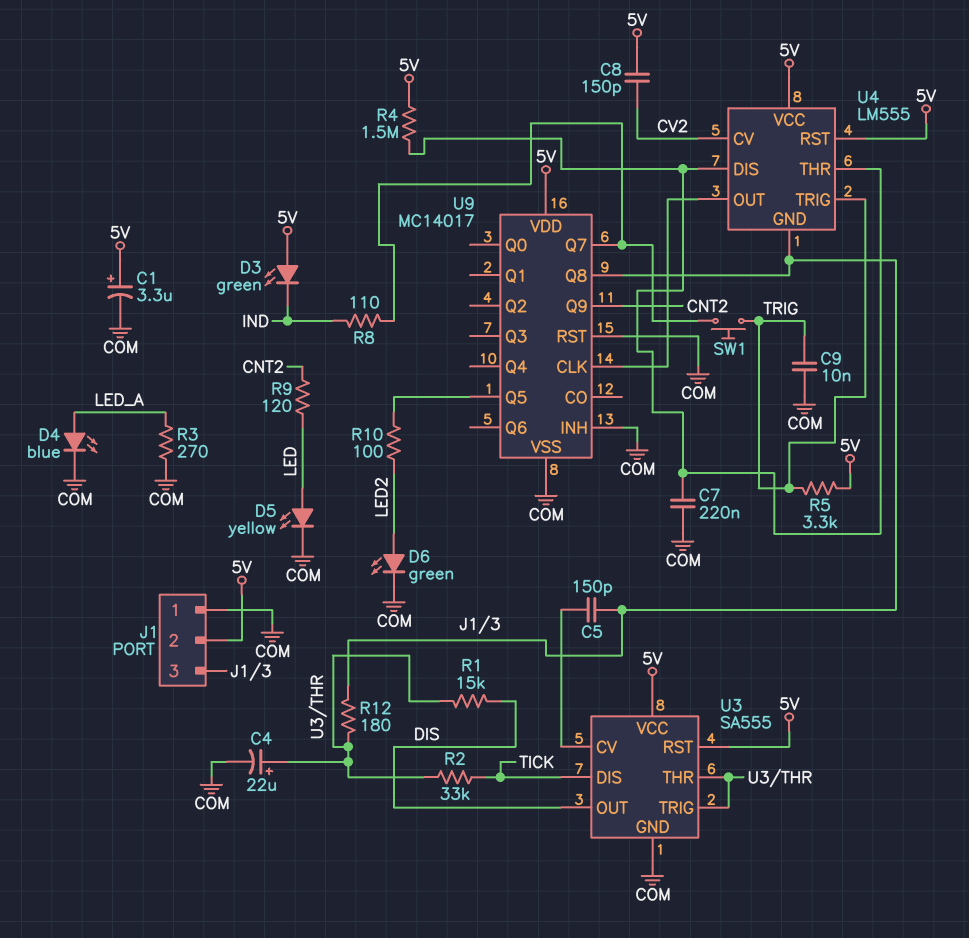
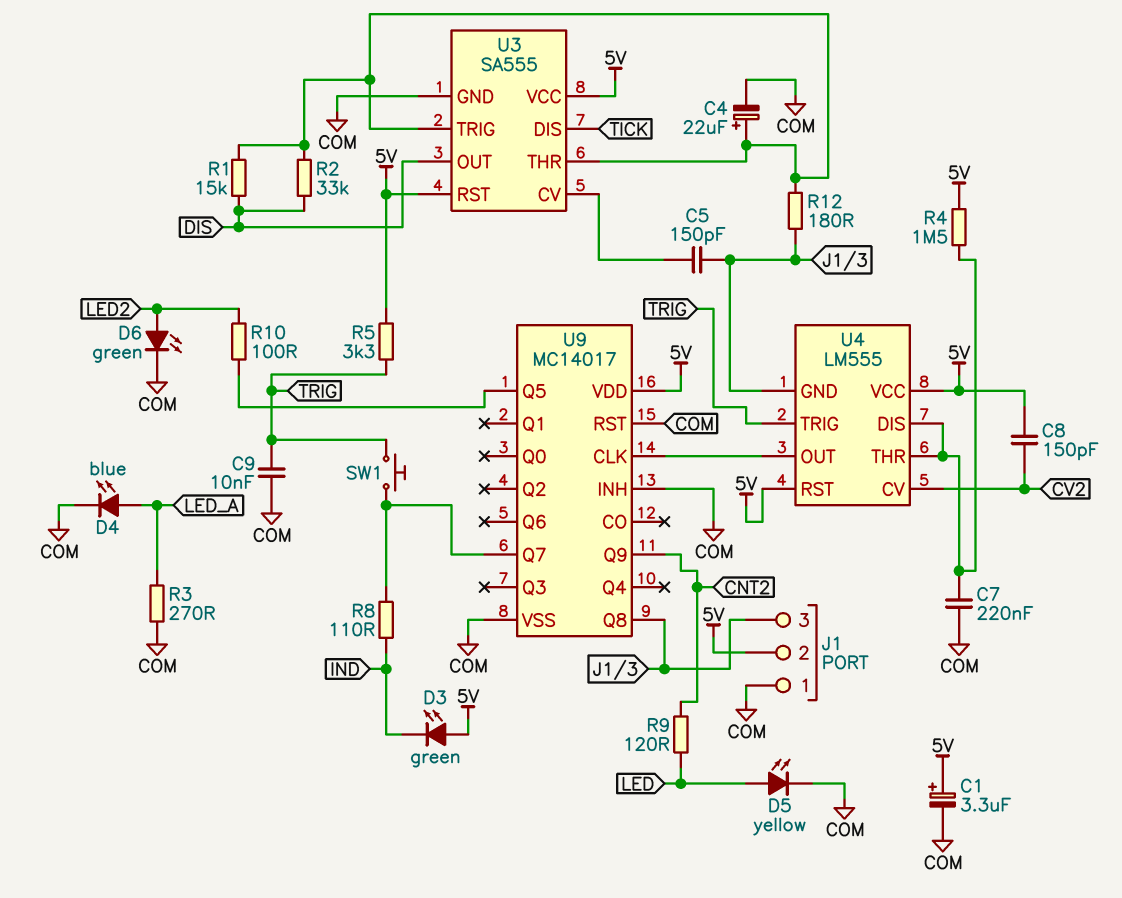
R2: 33k (TICK, U3/THR) -> 33k (DIS, U3/THR)

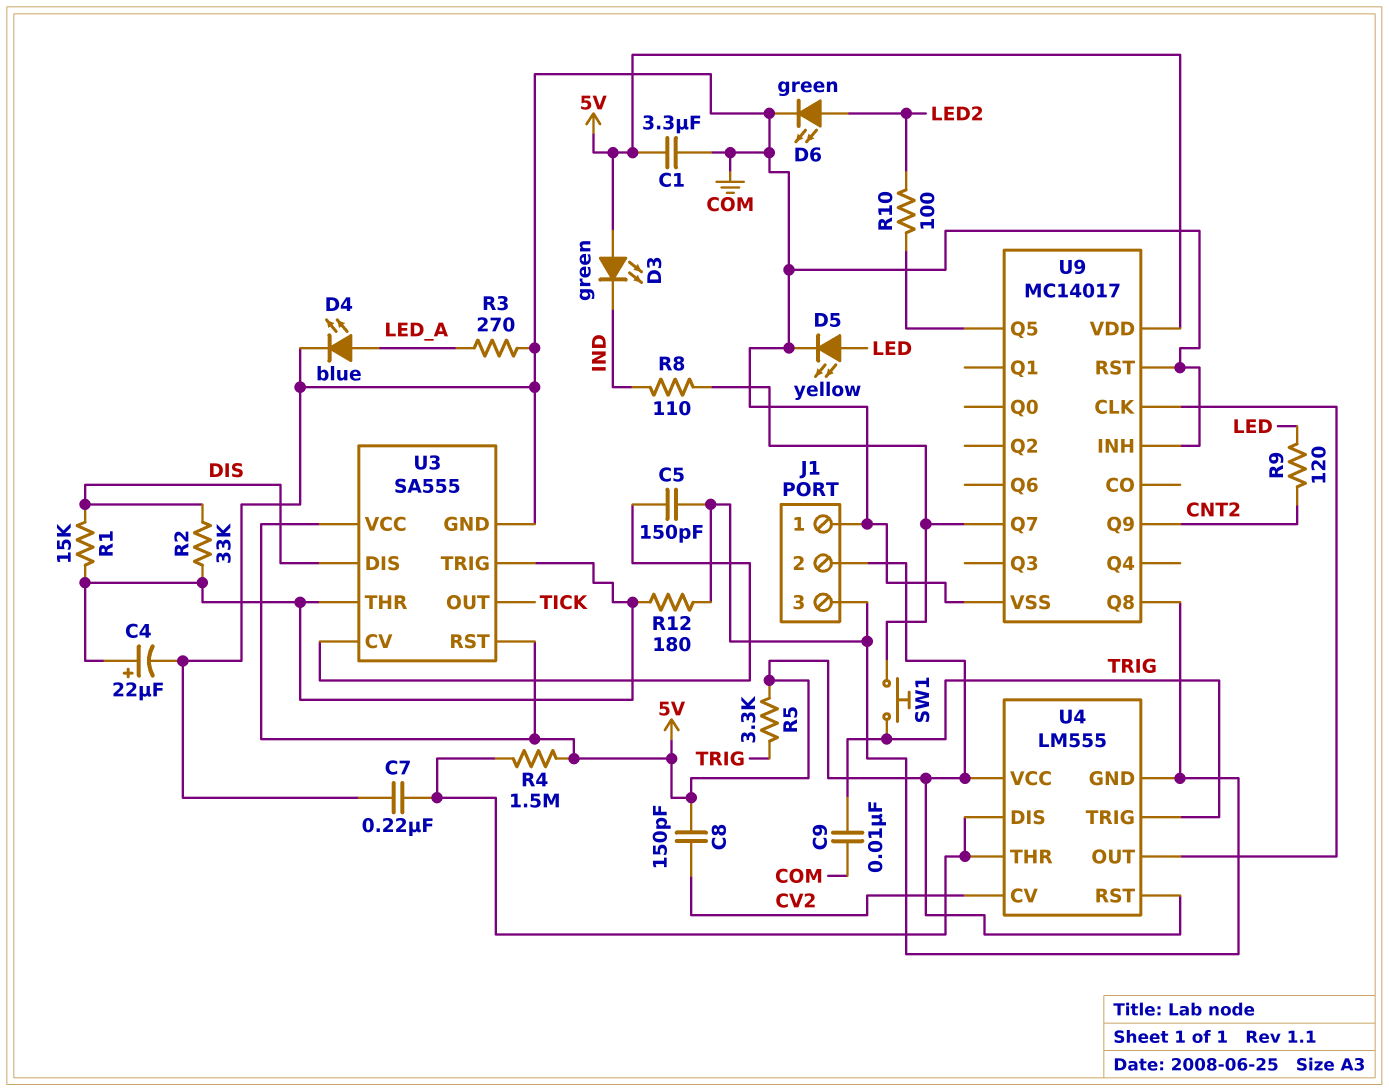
C1: 3.3uF (plus 5V, minus COM) -> 3.3uF (5V, COM)
U3 pin DIS: TICK -> DIS
U3 pin OUT: DIS -> TICK

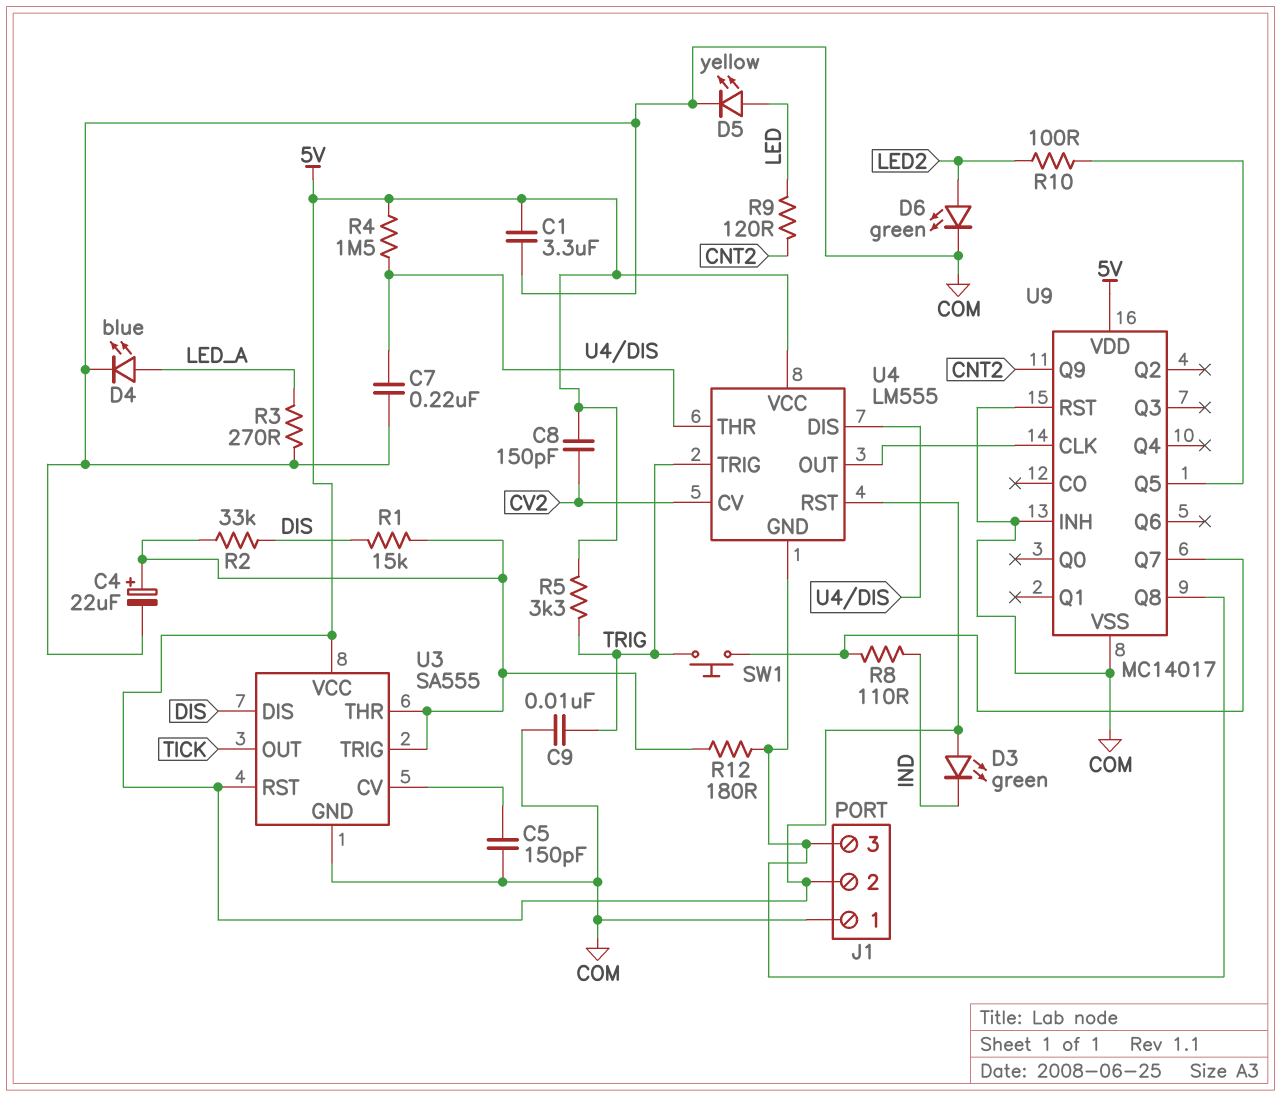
C5: 150pF (J1/3, U3/CV) -> 150pF (COM, U3/CV)

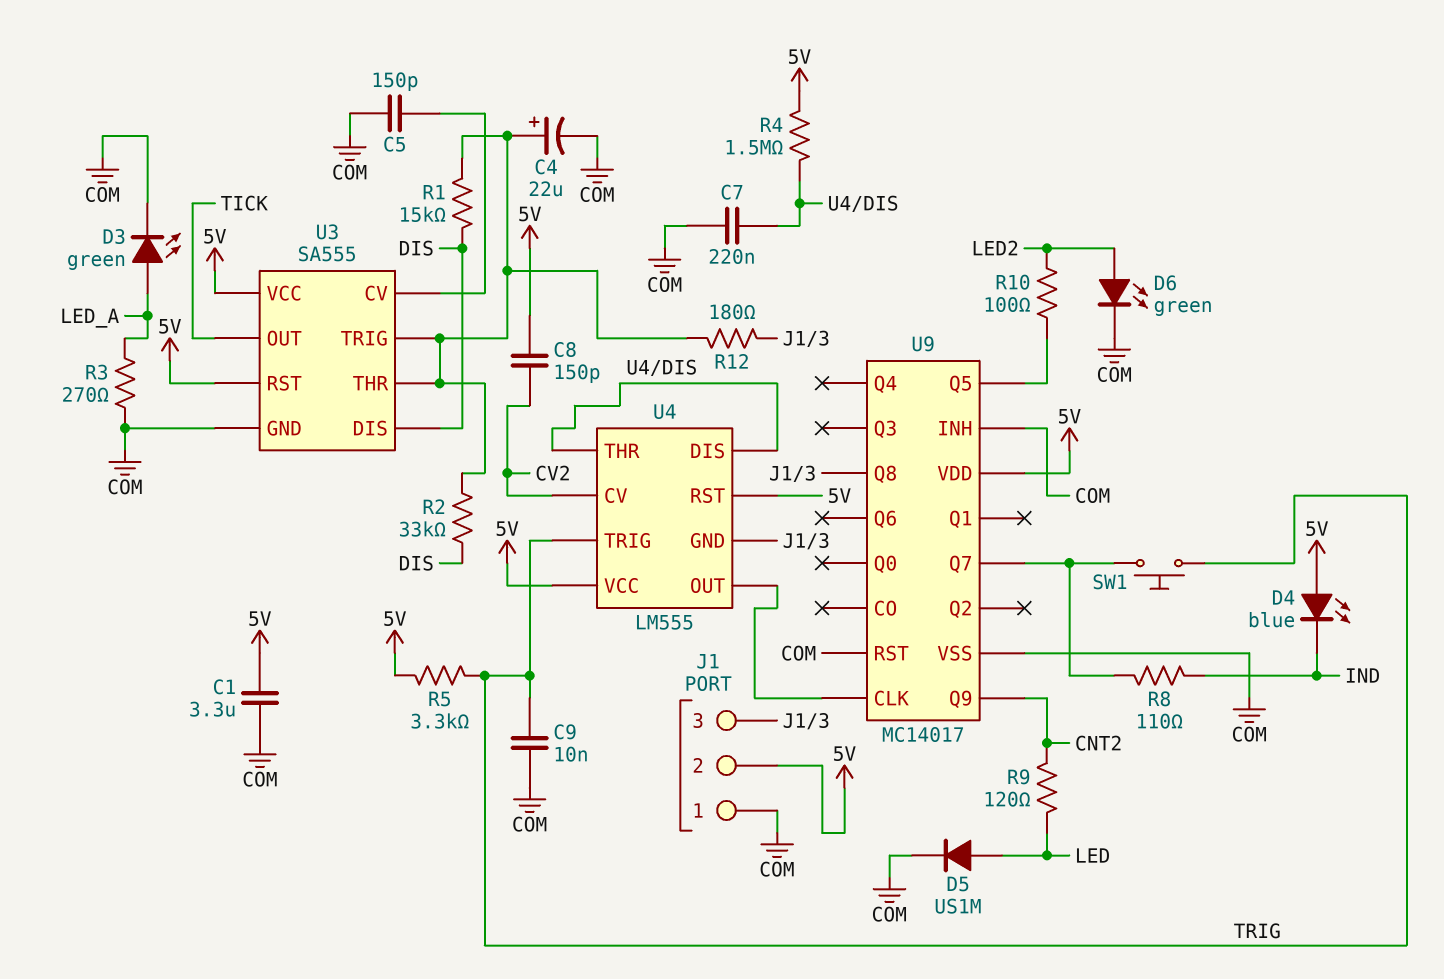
D3: LED green (A 5V, K IND) -> LED green (A LED_A, K COM)
D4: LED blue (A LED_A, K COM) -> LED blue (A 5V, K IND)
D5: LED yellow (A LED, K COM) -> diode US1M (A LED, K COM)

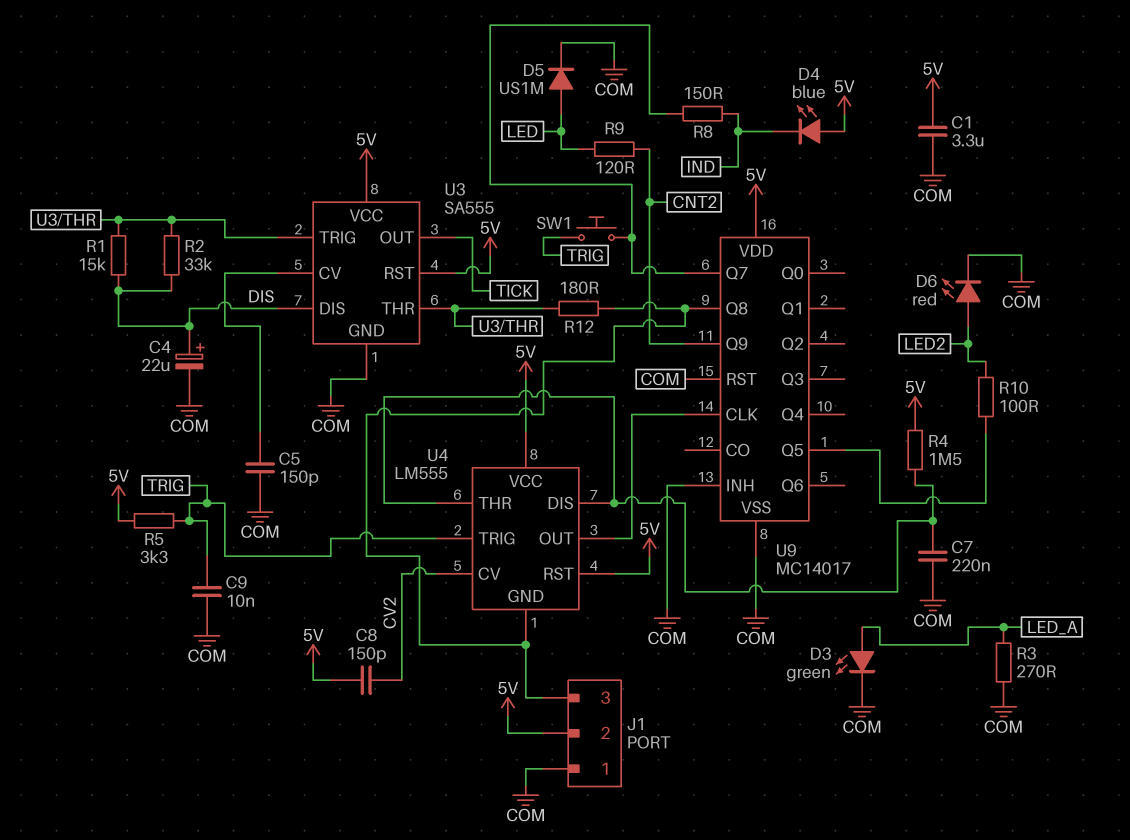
C4: 22uF (plus U3/THR, minus COM) -> 22uF (plus DIS, minus COM)
D6: LED green (A LED2, K COM) -> LED red (A LED2, K COM)
R8: 110 (IND, U9/Q7) -> 150 (IND, U9/Q7)

